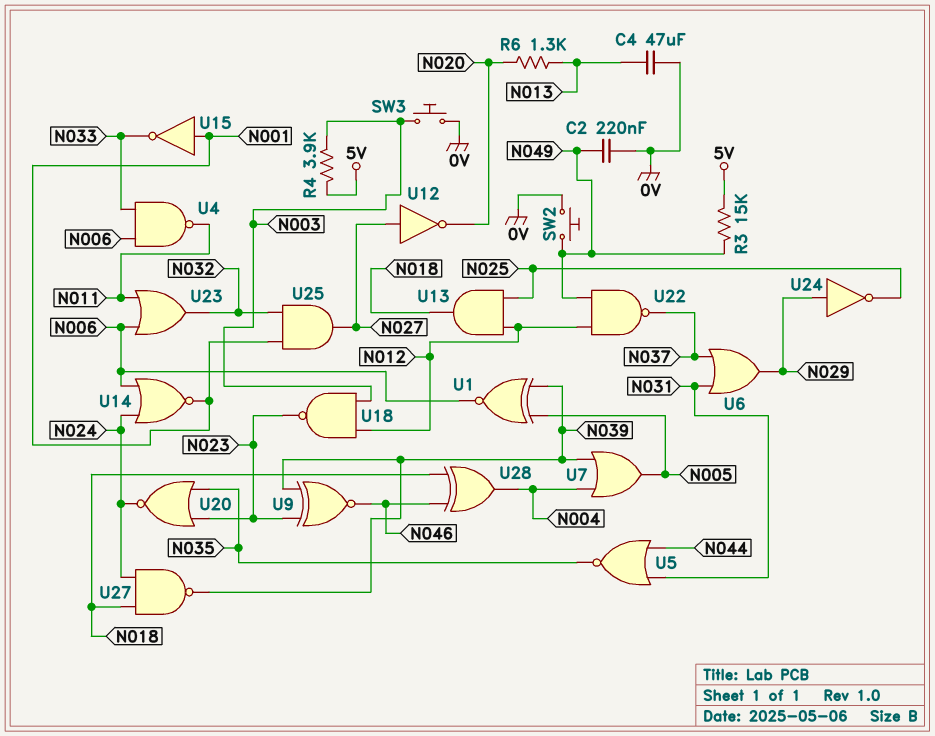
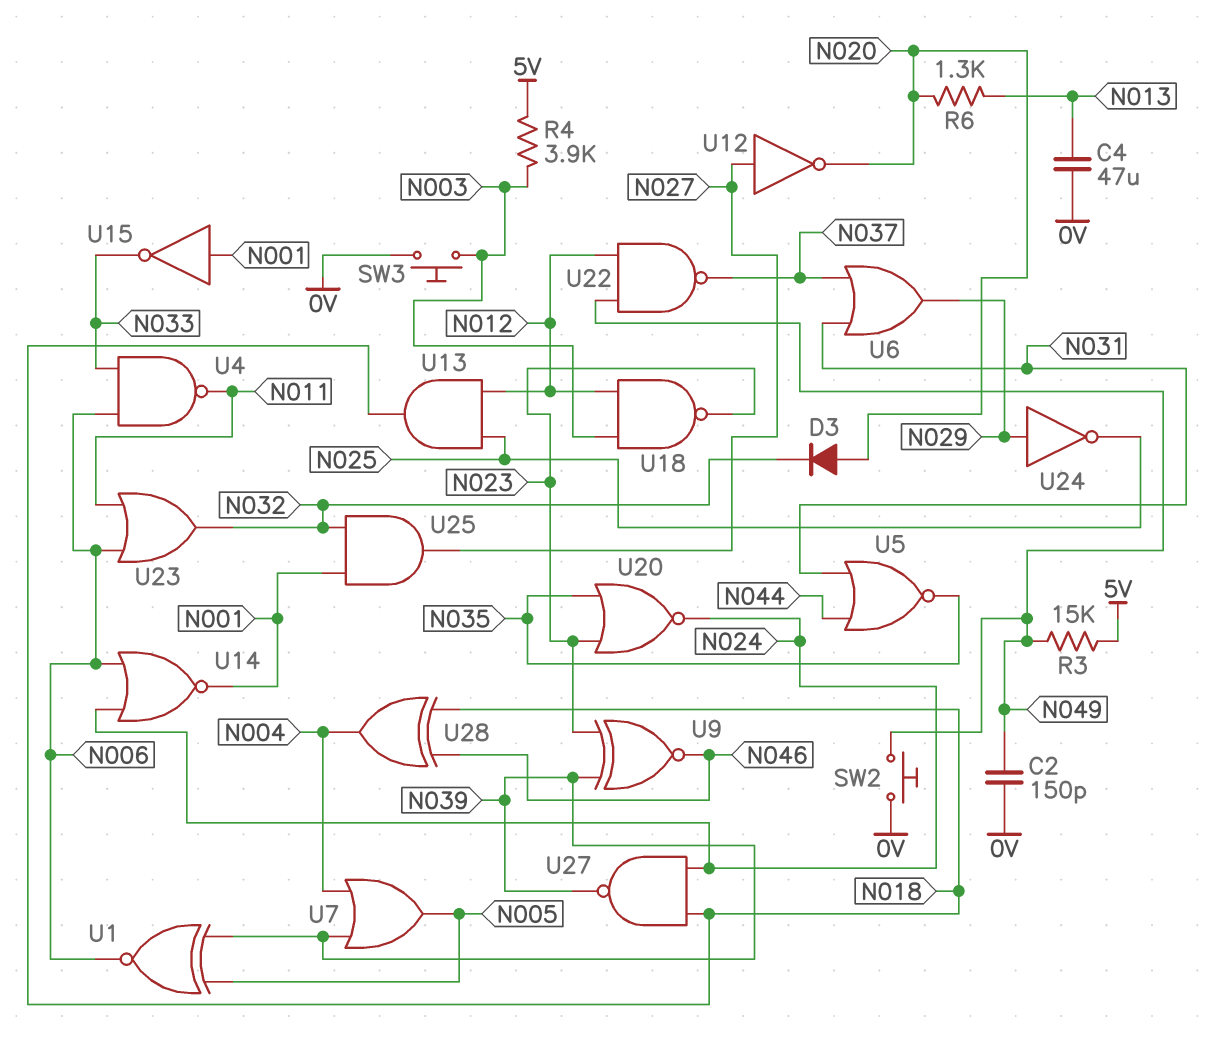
C2: 220nF (0V, N049) -> 150pF (0V, N049)
D3: none -> diode (A N020, K N032)

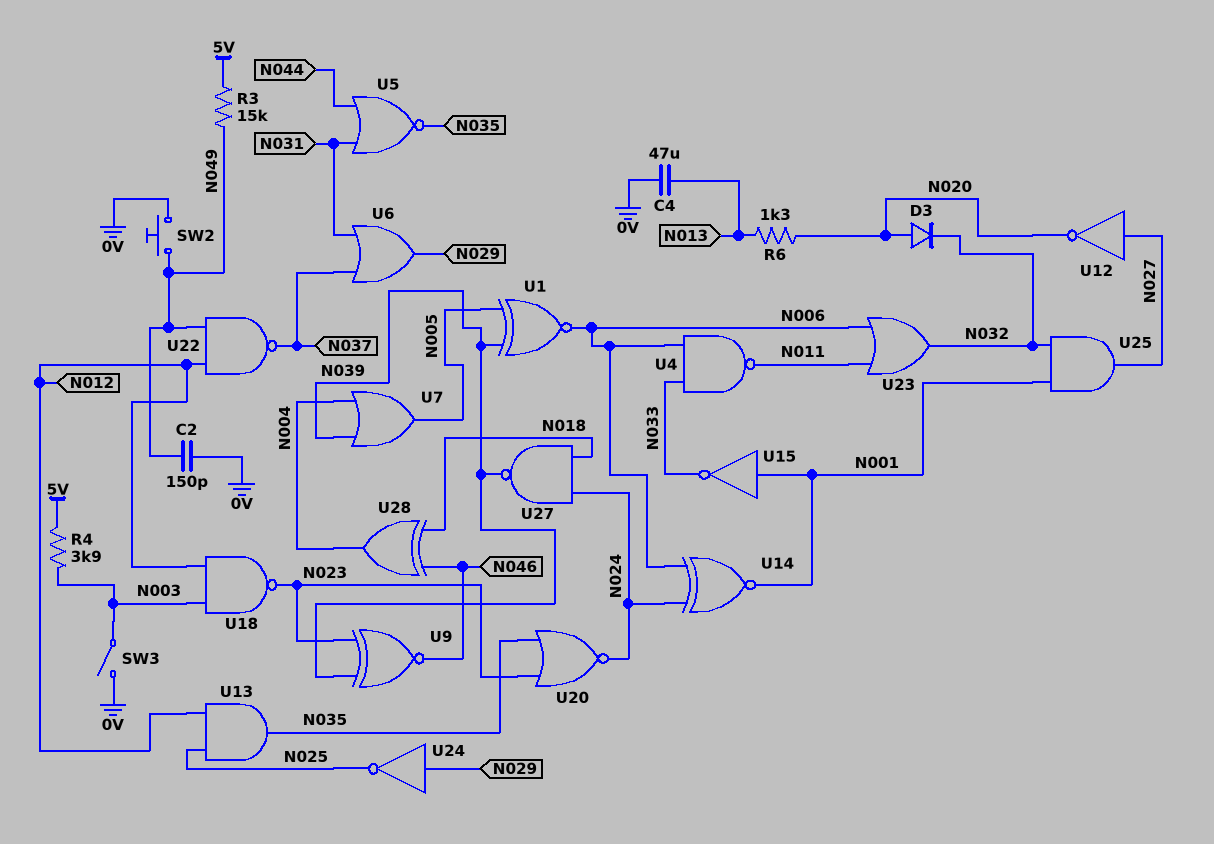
SW3: button (0V, N003) -> switch (0V, N003)
U13: AND (in N012, in N025, out N018) -> AND (in N012, in N025, out N035)
U14: NOR (in N006, in N024, out N001) -> XNOR (in N006, in N024, out N001)

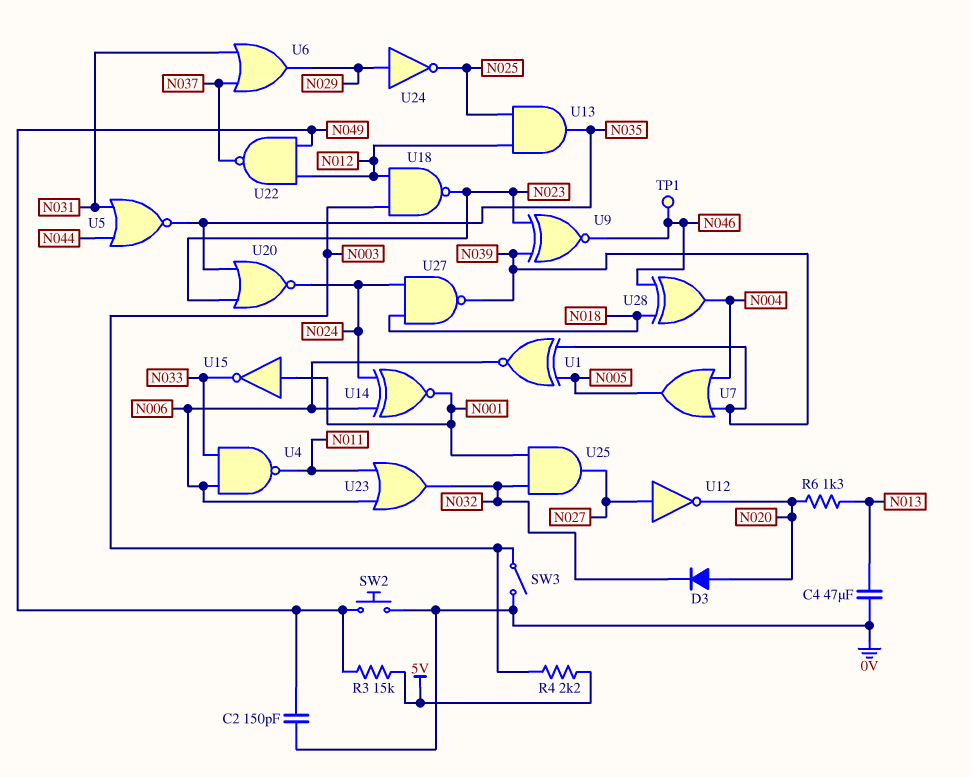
R4: 3.9k (5V, N003) -> 2.2k (5V, N003)
TP1: none -> test point (N046)

